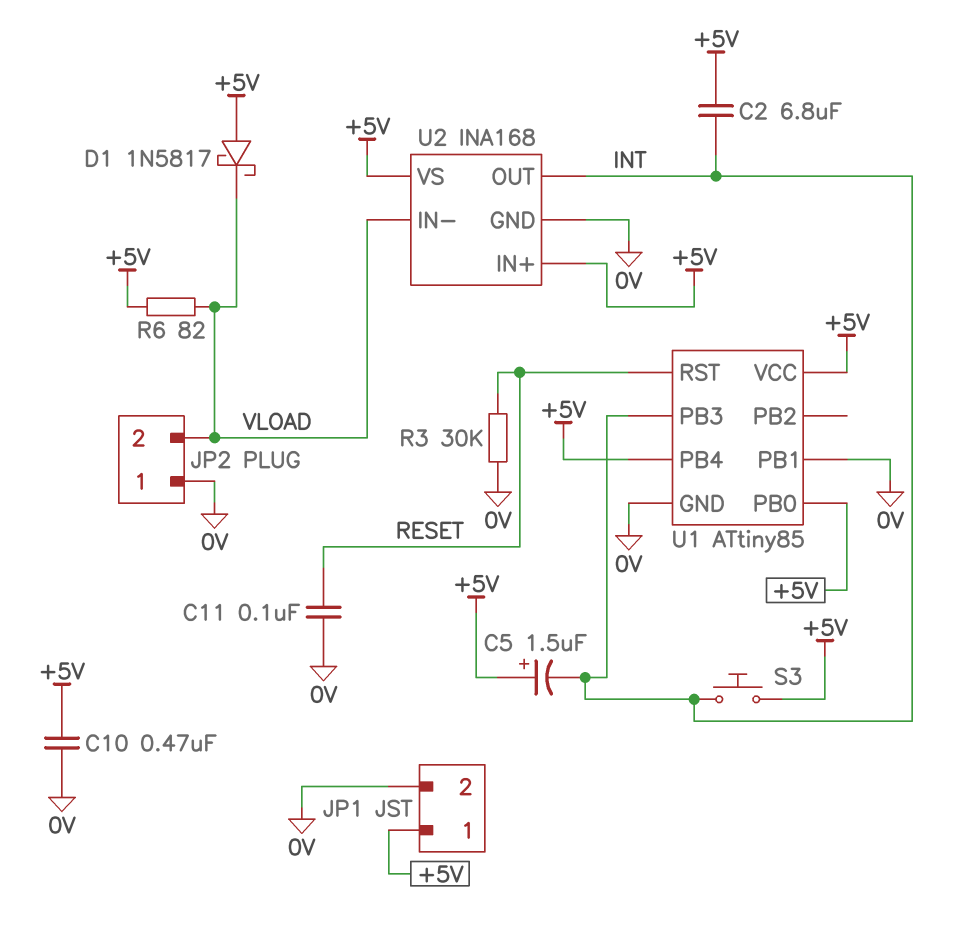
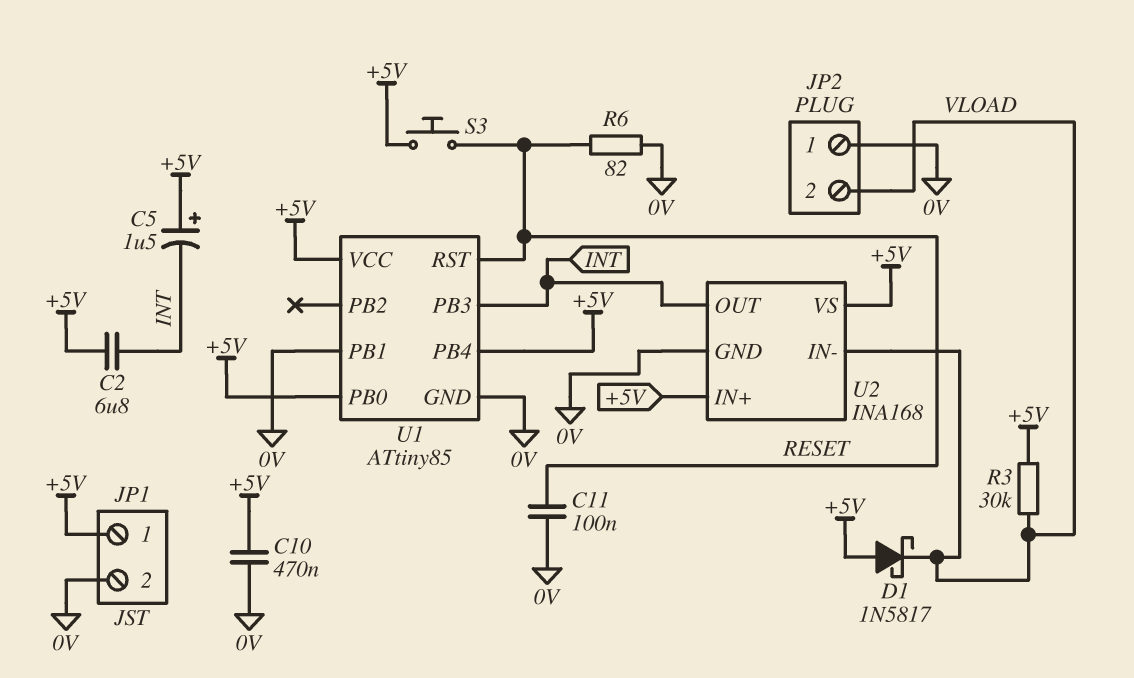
R3: 30k (0V, RESET) -> 30k (+5V, VLOAD)
R6: 82 (+5V, VLOAD) -> 82 (0V, RESET)
S3: button (+5V, INT) -> button (+5V, RESET)

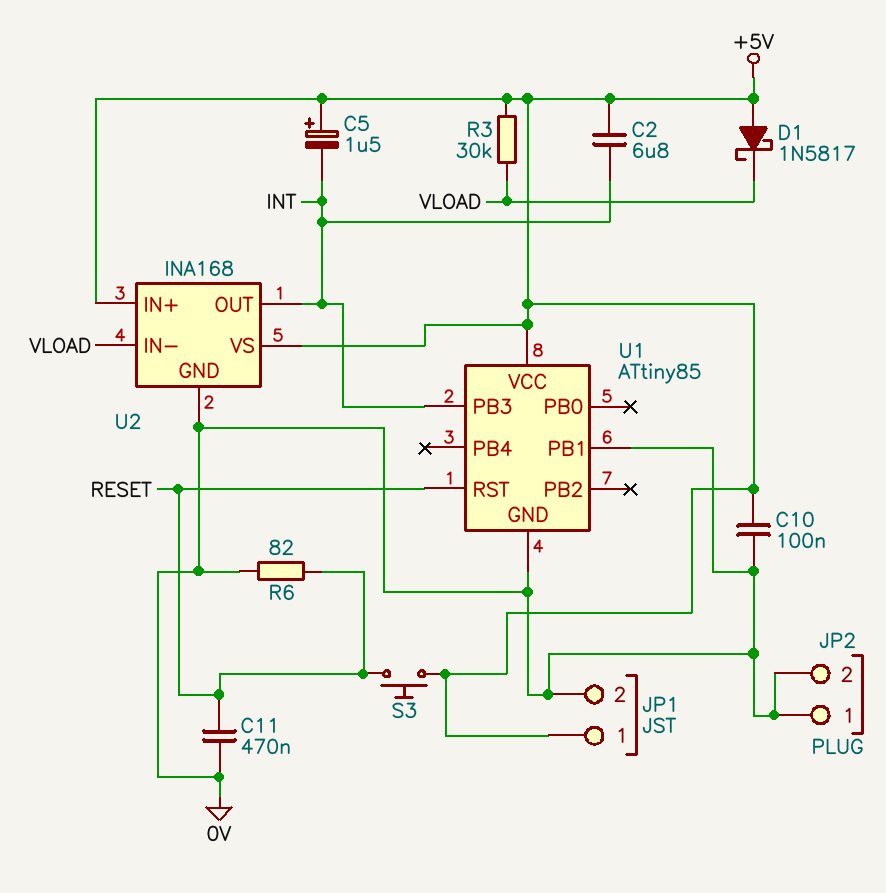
C10: 470nF (+5V, 0V) -> 100nF (+5V, 0V)
C11: 100nF (0V, RESET) -> 470nF (0V, RESET)
JP2 pin 2: VLOAD -> 0V
U1 pin PB0: +5V -> none
U1 pin PB4: +5V -> none

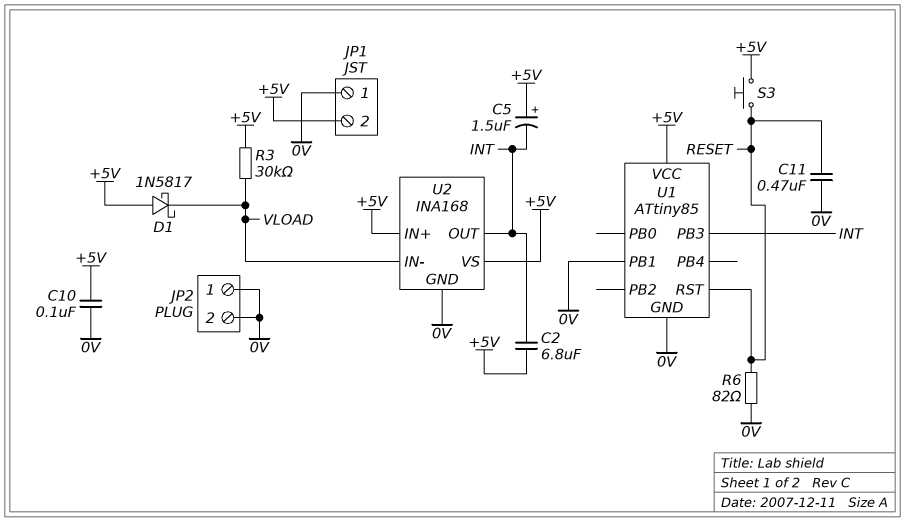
JP1 pin 1: +5V -> 0V
JP1 pin 2: 0V -> +5V

